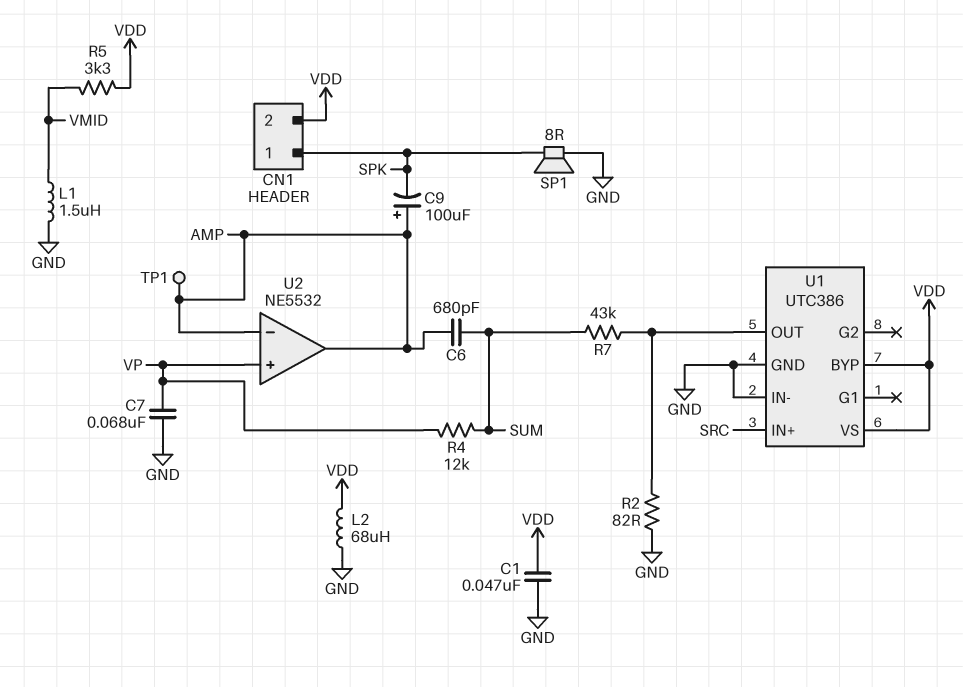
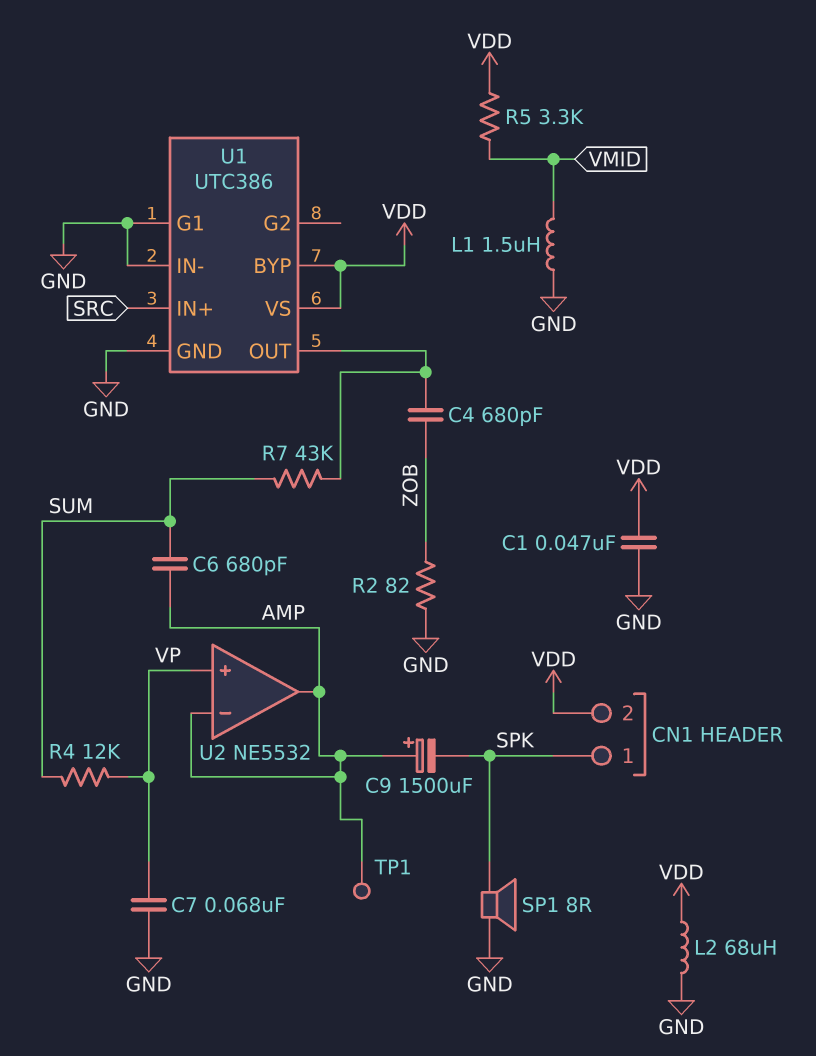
C4: none -> 680pF (U1/OUT, ZOB)
C9: 100uF (plus AMP, minus SPK) -> 1500uF (plus AMP, minus SPK)
R2: 82 (GND, U1/OUT) -> 82 (GND, ZOB)
U1 pin G1: none -> GND

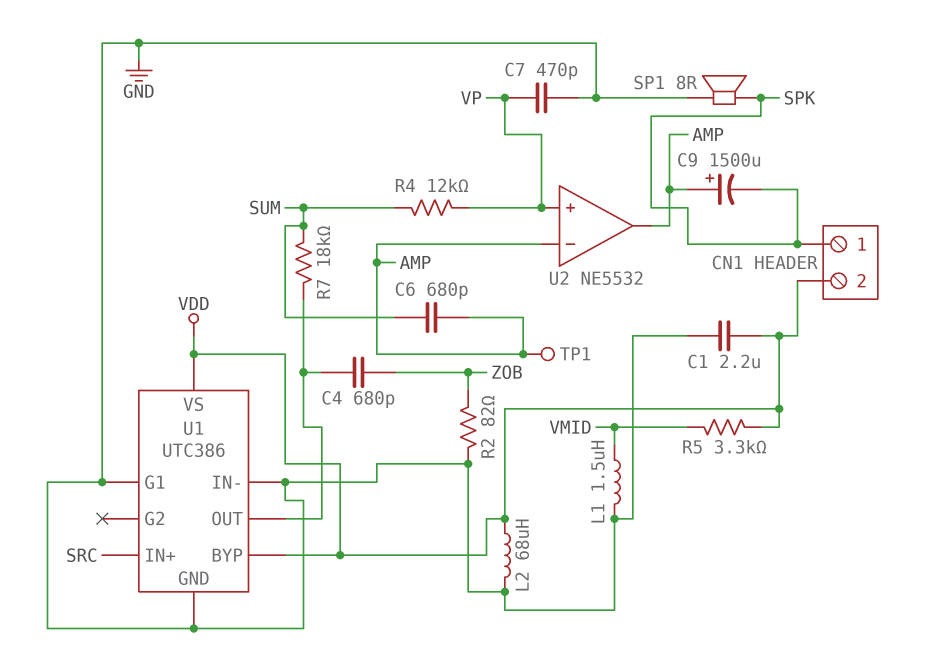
C1: 47nF (GND, VDD) -> 2.2uF (GND, VDD)
C7: 68nF (GND, VP) -> 470pF (GND, VP)
R7: 43k (SUM, U1/OUT) -> 18k (SUM, U1/OUT)

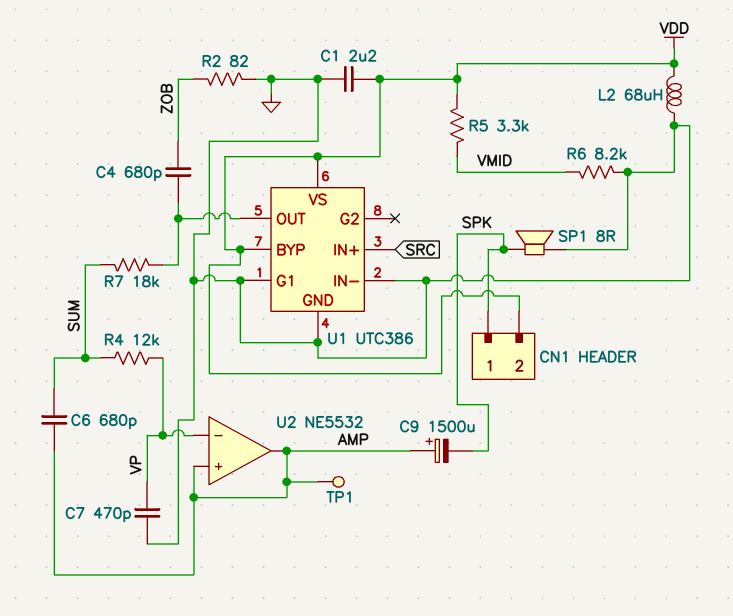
L1: 1.5uH (GND, VMID) -> none
R6: none -> 8.2k (GND, VMID)
U2 pin in+: VP -> AMP
U2 pin in-: AMP -> VP

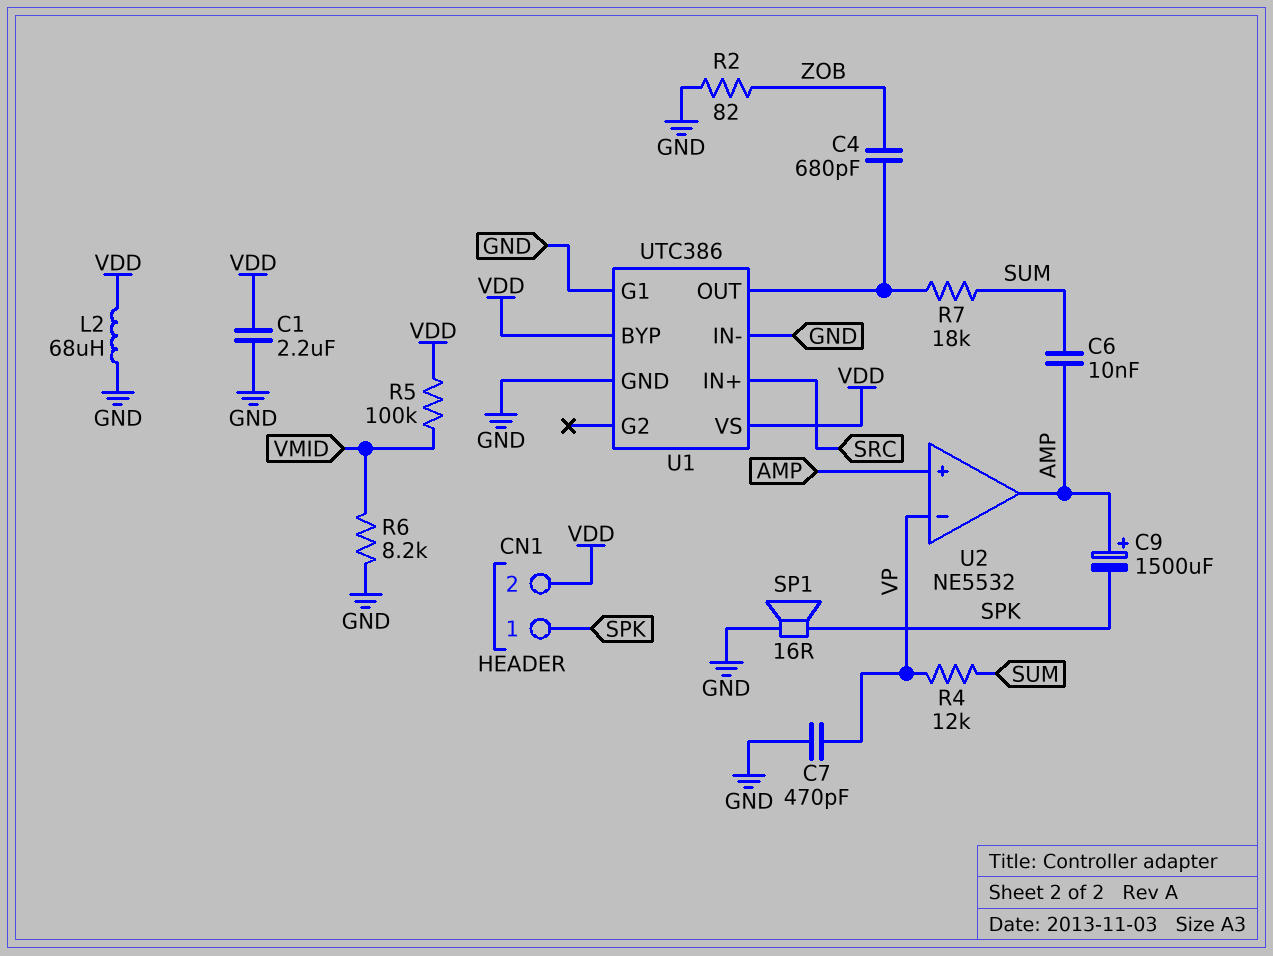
C6: 680pF (AMP, SUM) -> 10nF (AMP, SUM)
R5: 3.3k (VDD, VMID) -> 100k (VDD, VMID)
SP1: speaker 8R (GND, SPK) -> speaker 16R (GND, SPK)
TP1: test point (AMP) -> none

